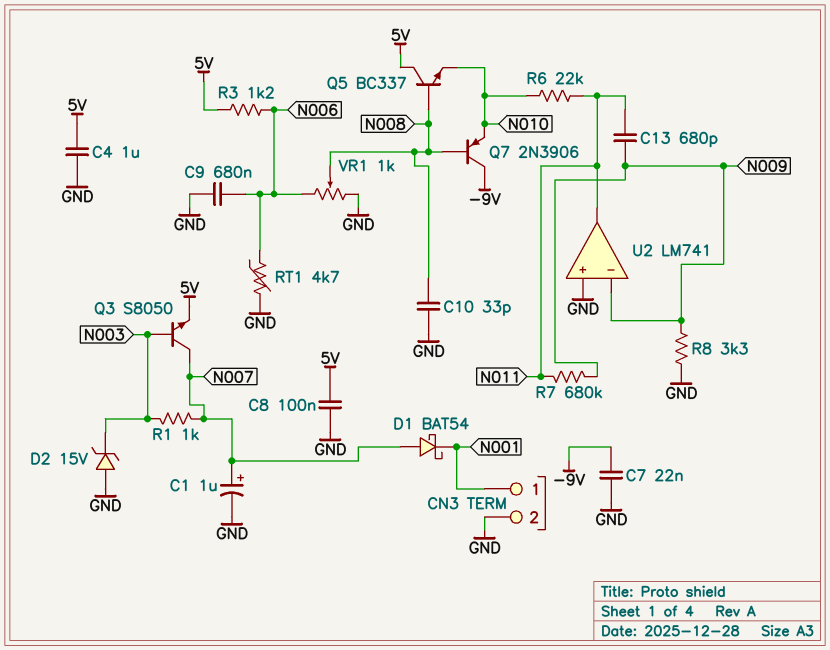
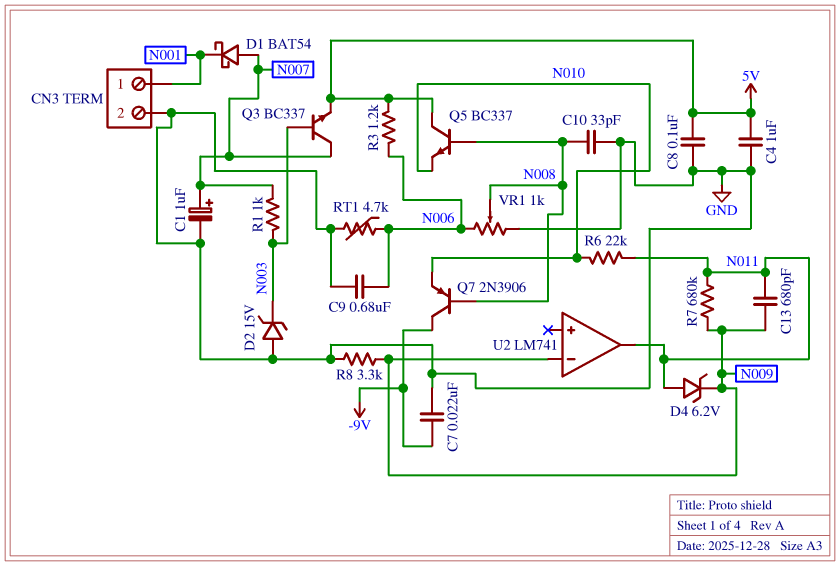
D4: none -> zener 6.2V (A N011, K N009)
Q3: NPN S8050 (B N003, C N007, E 5V) -> NPN BC337 (B N003, C N007, E 5V)
U2 pin in+: GND -> none

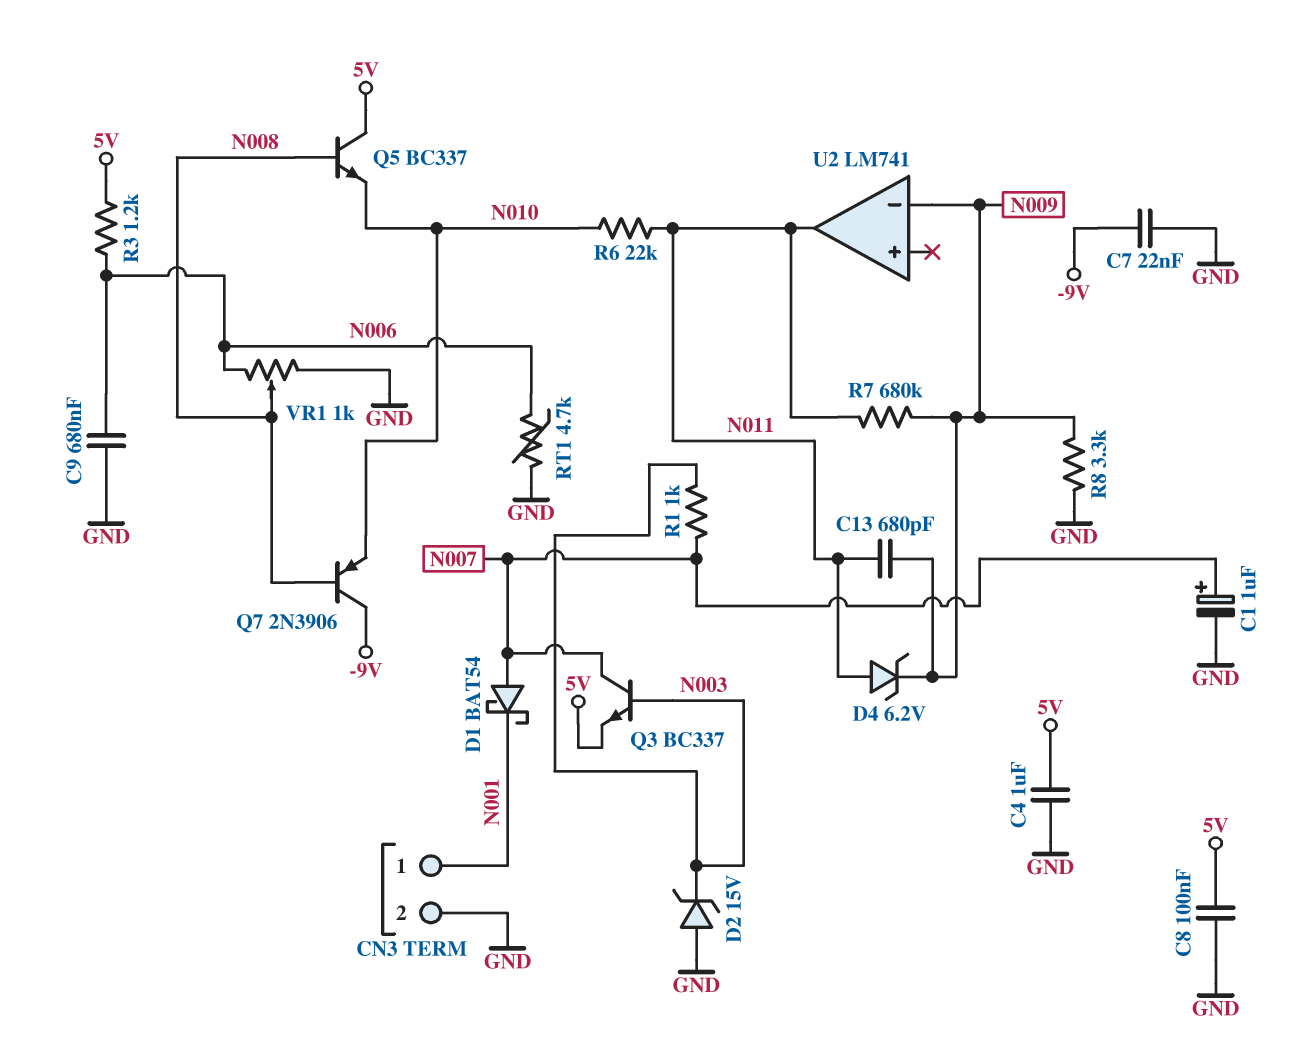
C10: 33pF (GND, N008) -> none

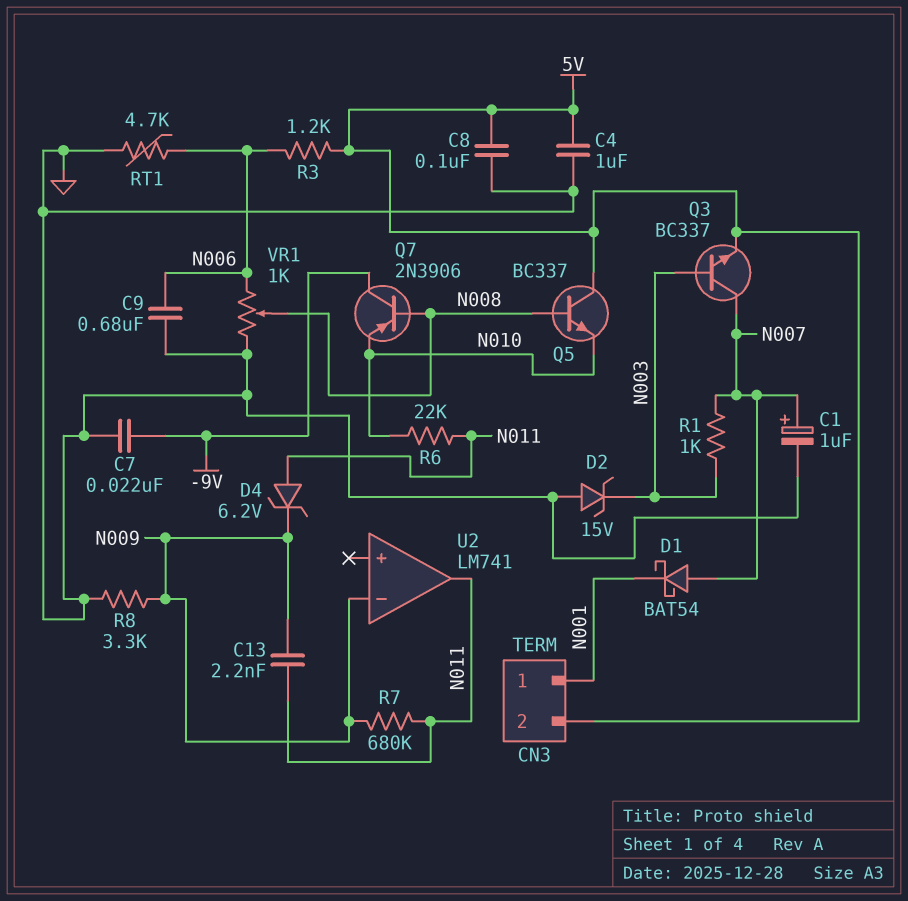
C13: 680pF (N009, N011) -> 2.2nF (N009, N011)
CN3 pin 2: GND -> 5V

